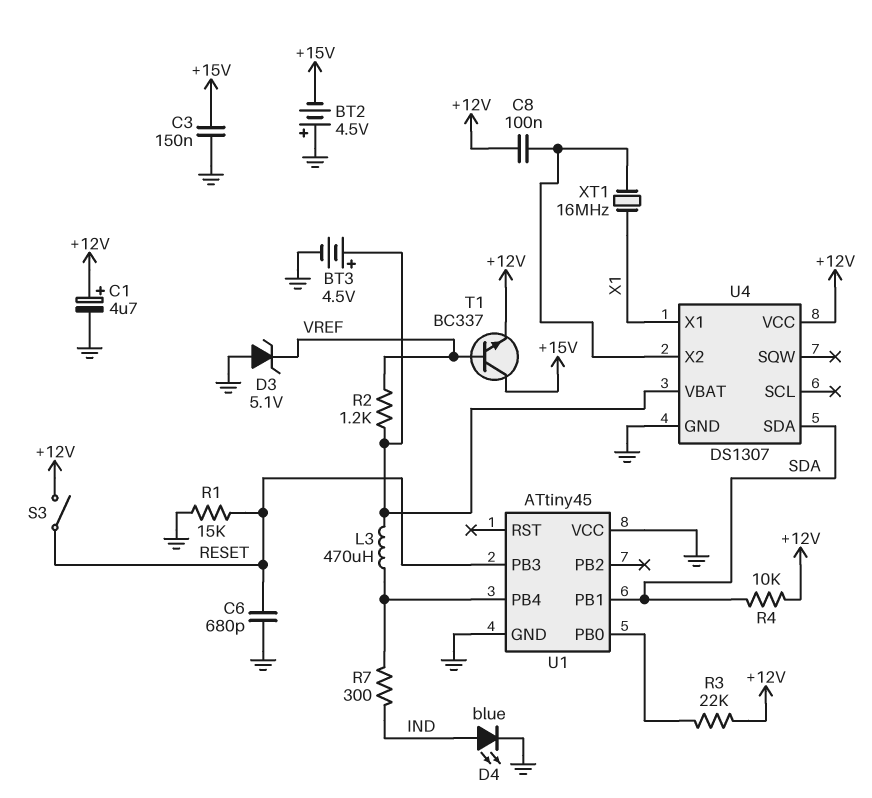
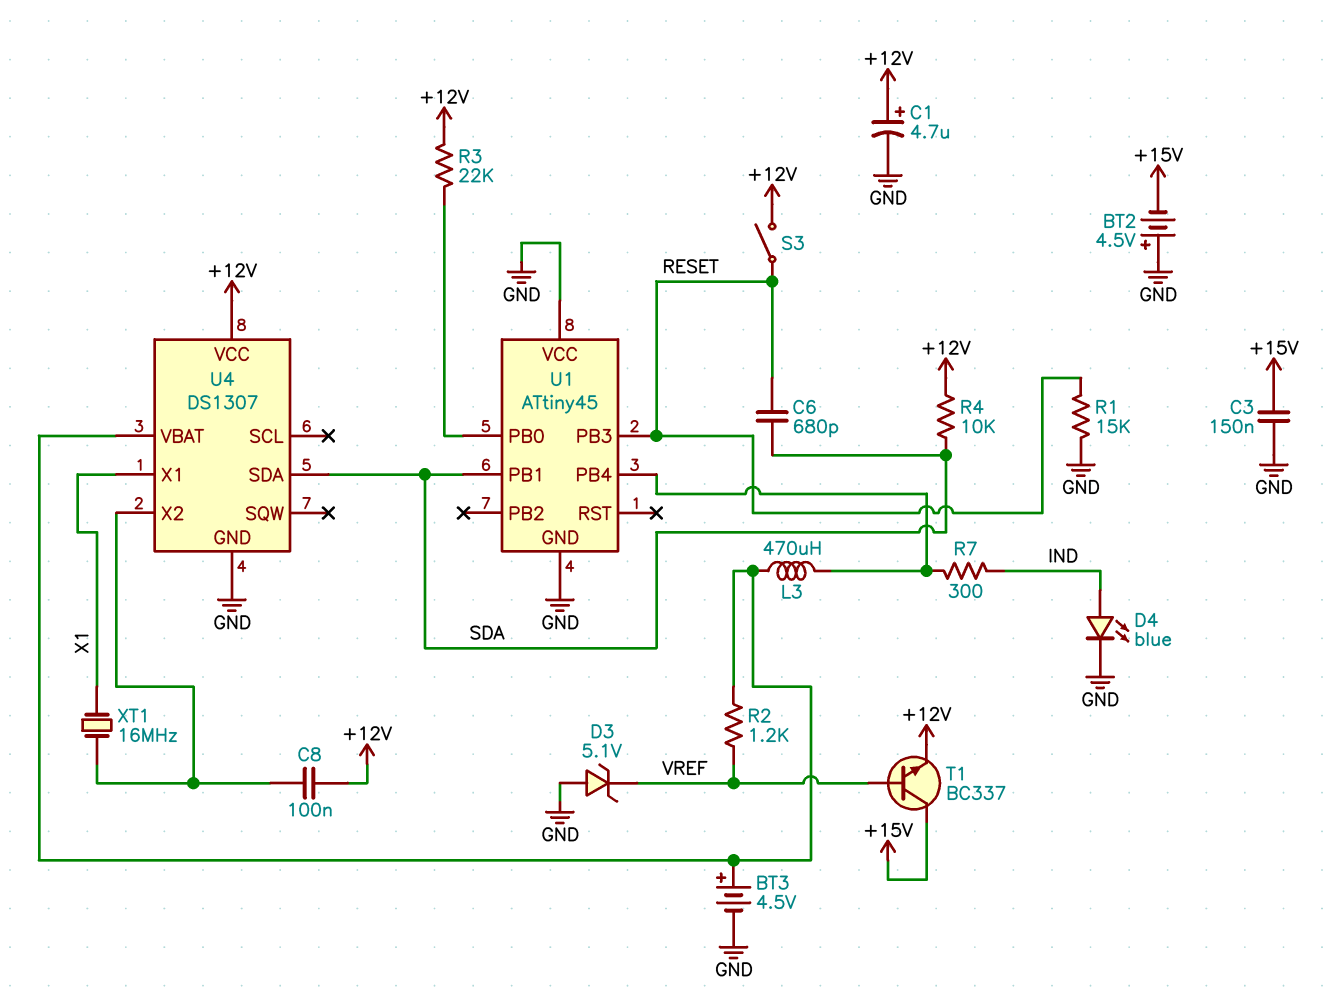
C6: 680pF (GND, RESET) -> 680pF (RESET, SDA)

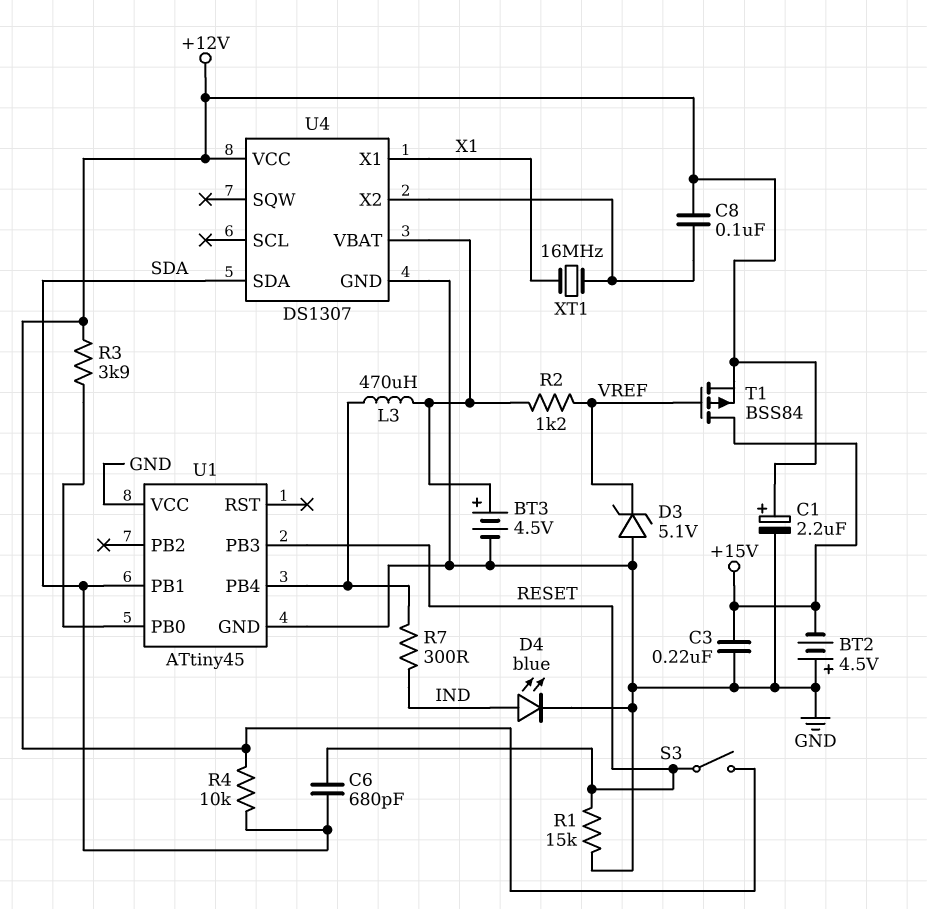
C1: 4.7uF (plus +12V, minus GND) -> 2.2uF (plus +12V, minus GND)
C3: 150nF (+15V, GND) -> 220nF (+15V, GND)
R3: 22k (+12V, U1/PB0) -> 3.9k (+12V, U1/PB0)
T1: NPN BC337 (B VREF, C +15V, E +12V) -> PMOS BSS84 (G VREF, D +15V, S +12V)

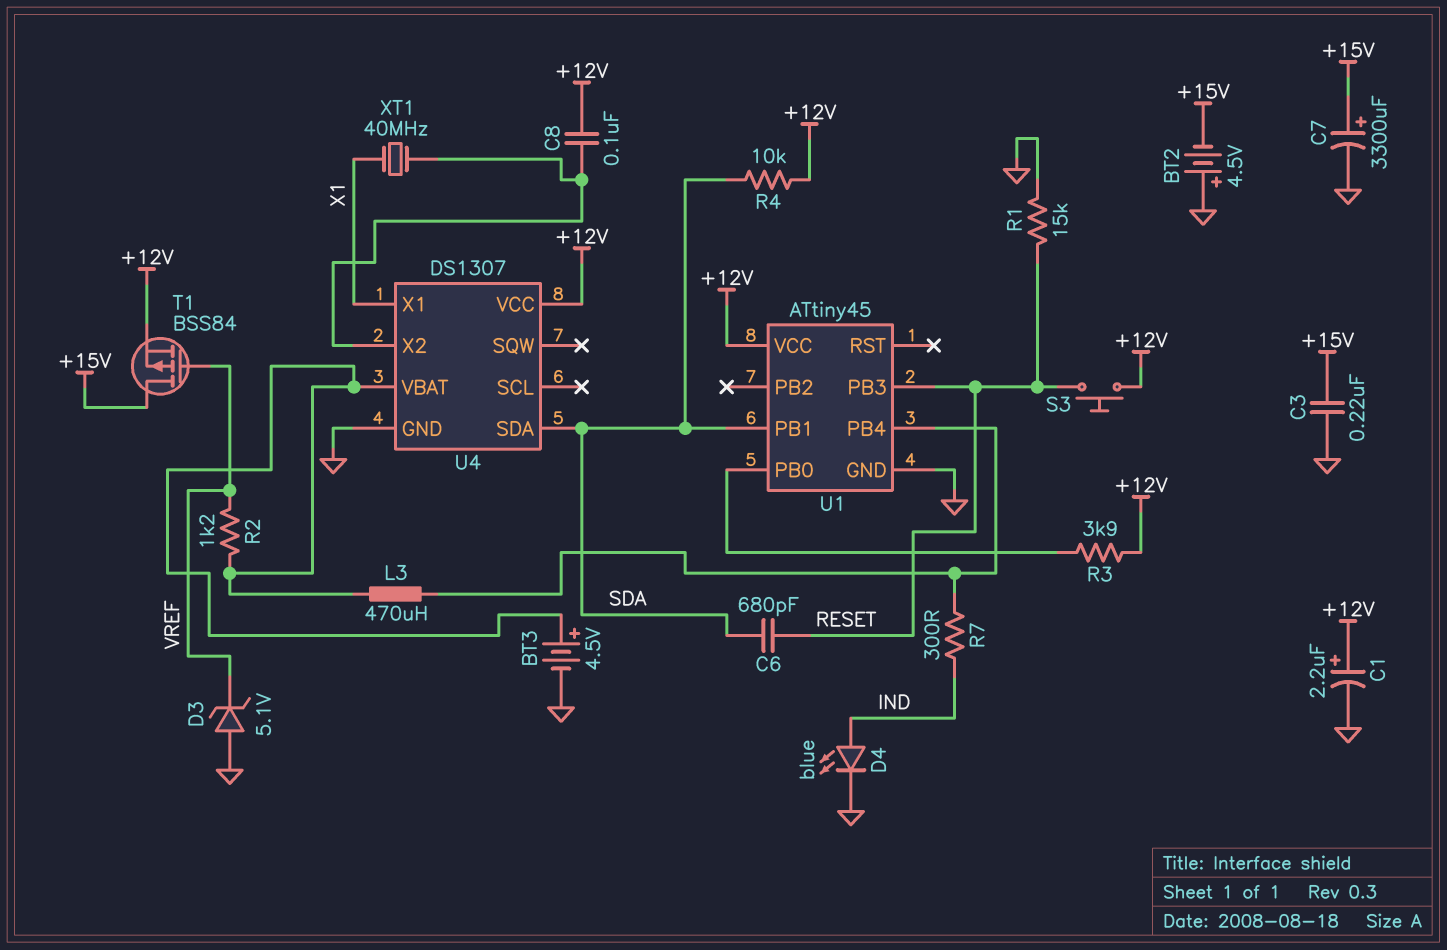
C7: none -> 3300uF (plus +15V, minus GND)
S3: switch (+12V, RESET) -> button (+12V, RESET)
U1 pin VCC: GND -> +12V
XT1: 16MHz (U4/X2, X1) -> 40MHz (U4/X2, X1)

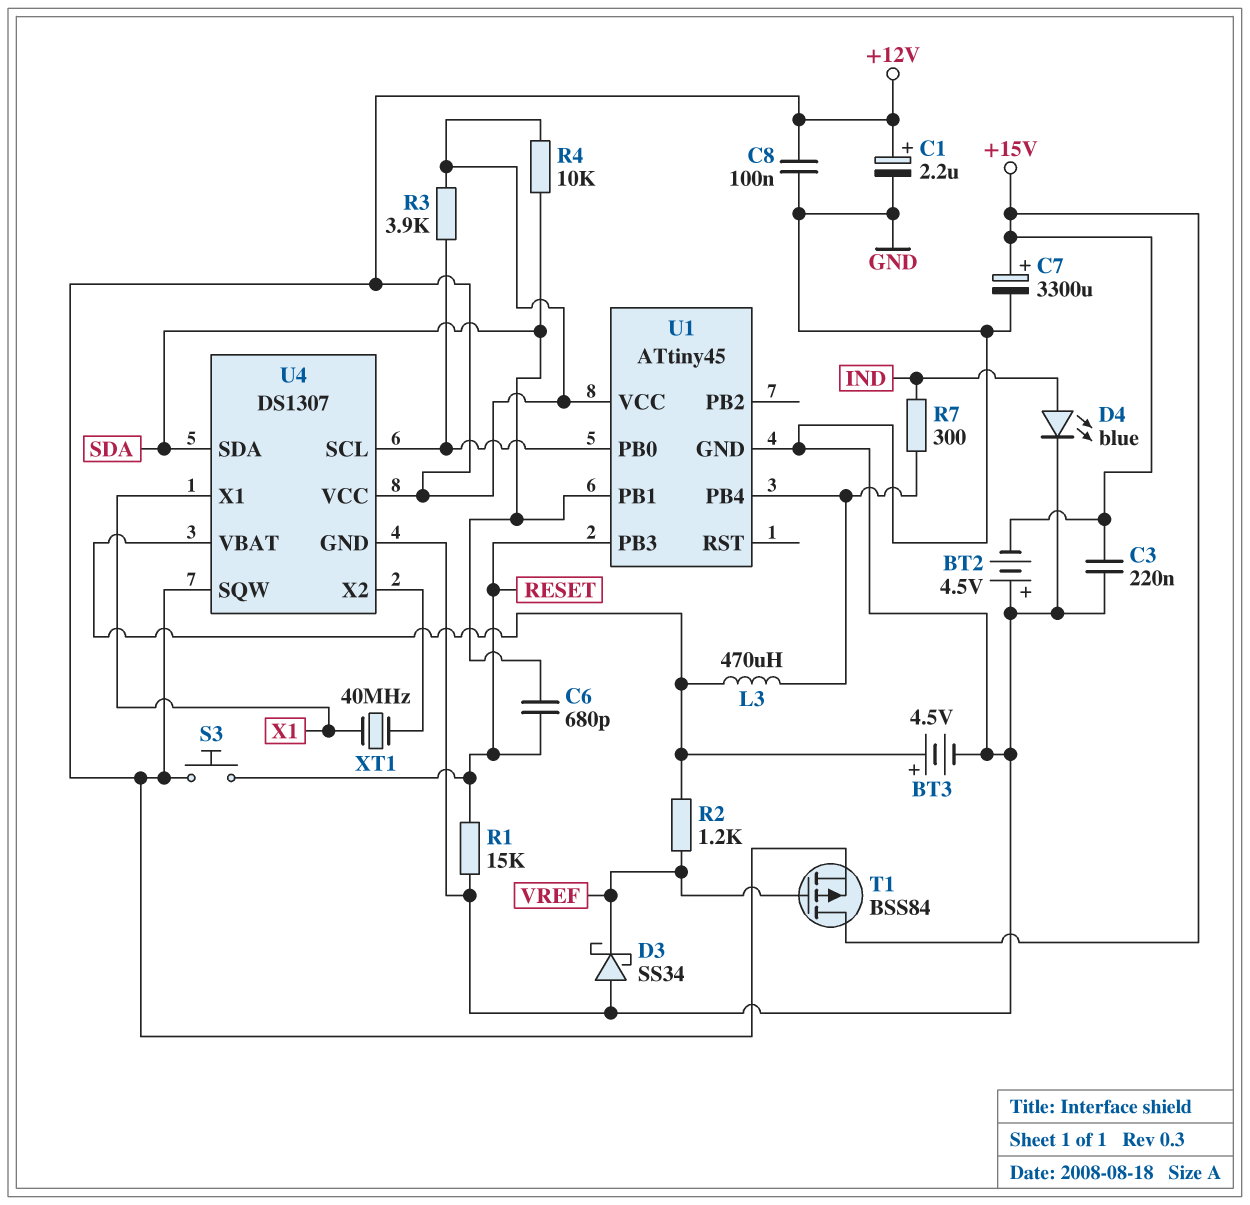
C8: 100nF (+12V, U4/X2) -> 100nF (+12V, GND)
D3: zener 5.1V (A GND, K VREF) -> schottky SS34 (A GND, K VREF)
U4 pin SCL: none -> U1/PB0
U4 pin SQW: none -> +12V

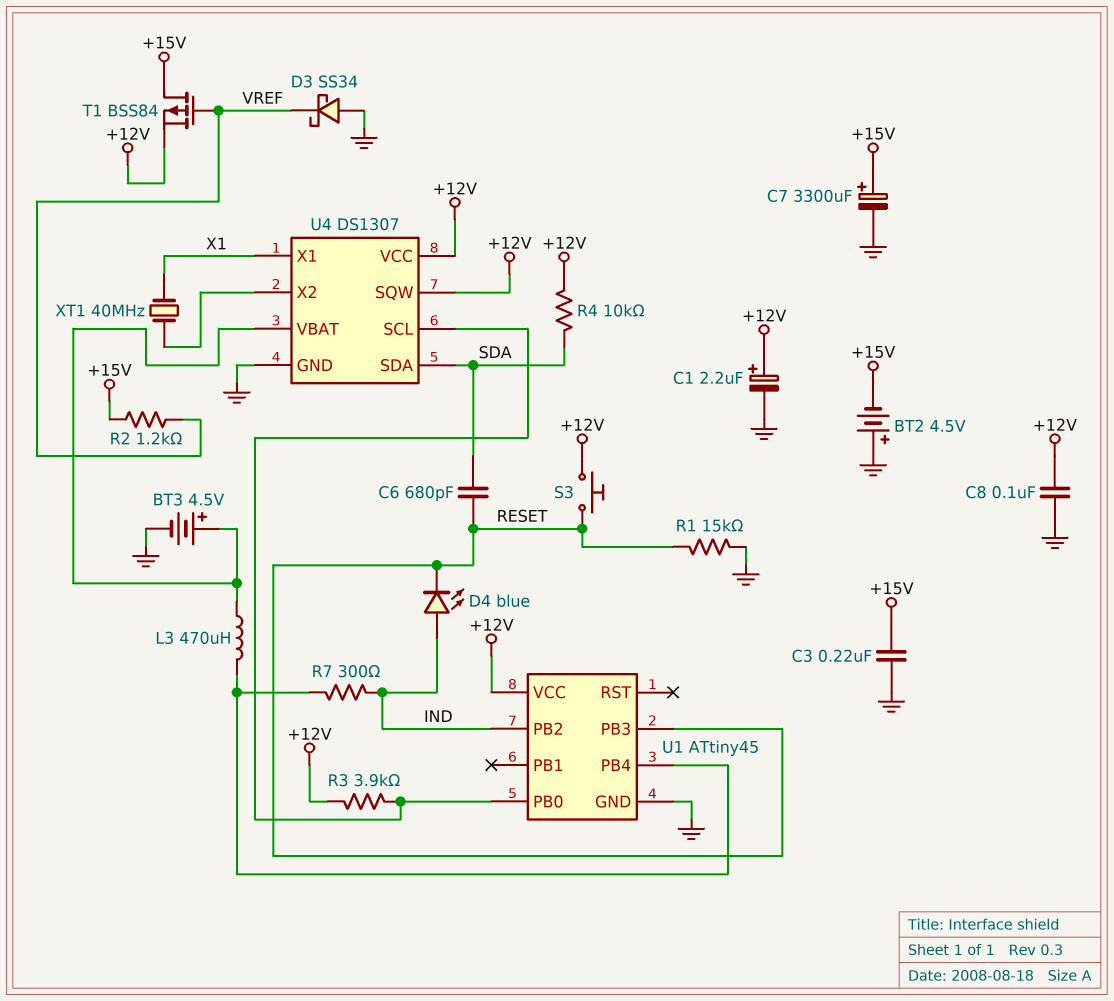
D4: LED blue (A IND, K GND) -> LED blue (A IND, K RESET)
R2: 1.2k (U4/VBAT, VREF) -> 1.2k (+15V, VREF)
U1 pin PB1: SDA -> none
U1 pin PB2: none -> IND

